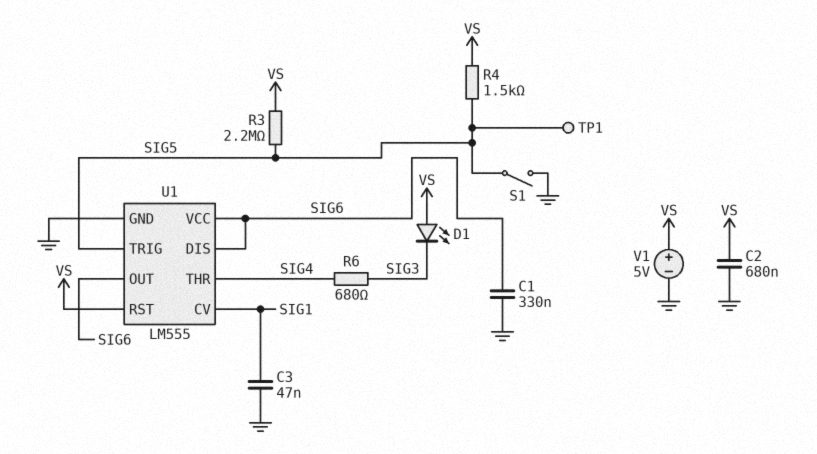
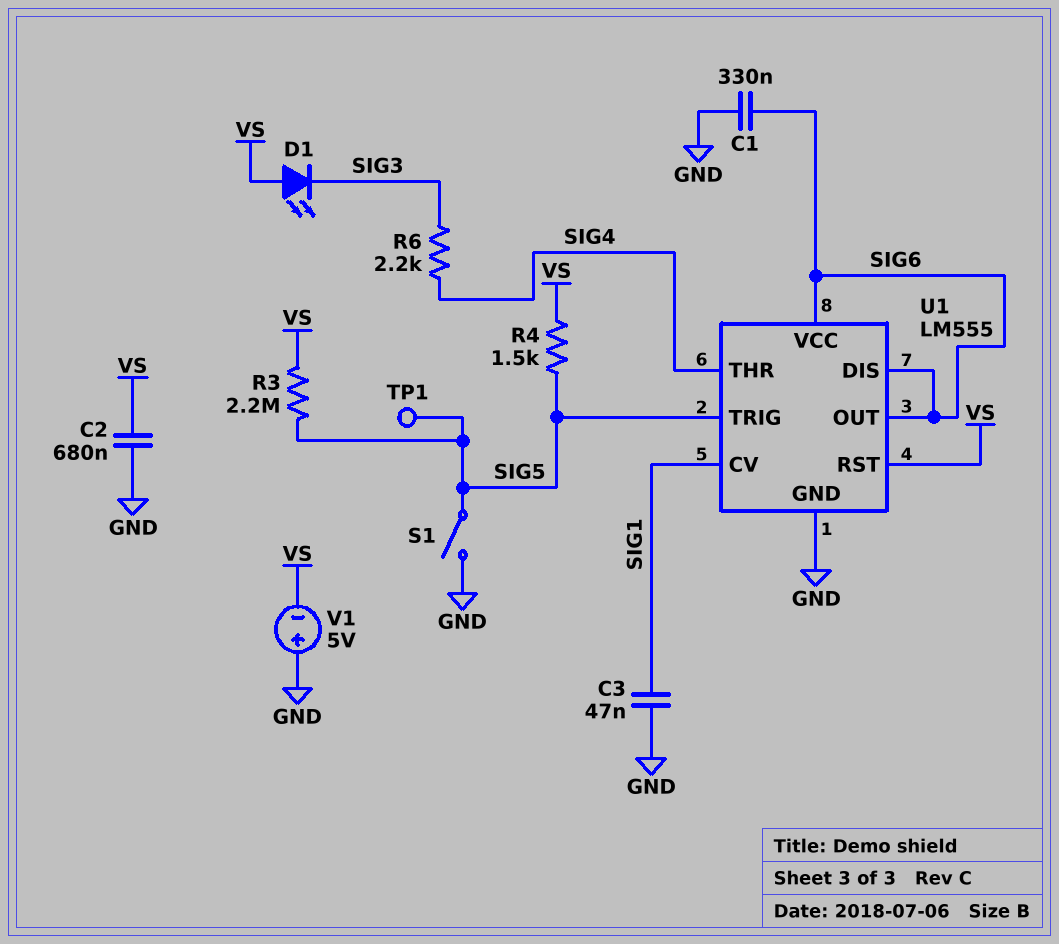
R6: 680 (SIG3, SIG4) -> 2.2k (SIG3, SIG4)
V1: 5V (plus VS, minus GND) -> 5V (plus GND, minus VS)

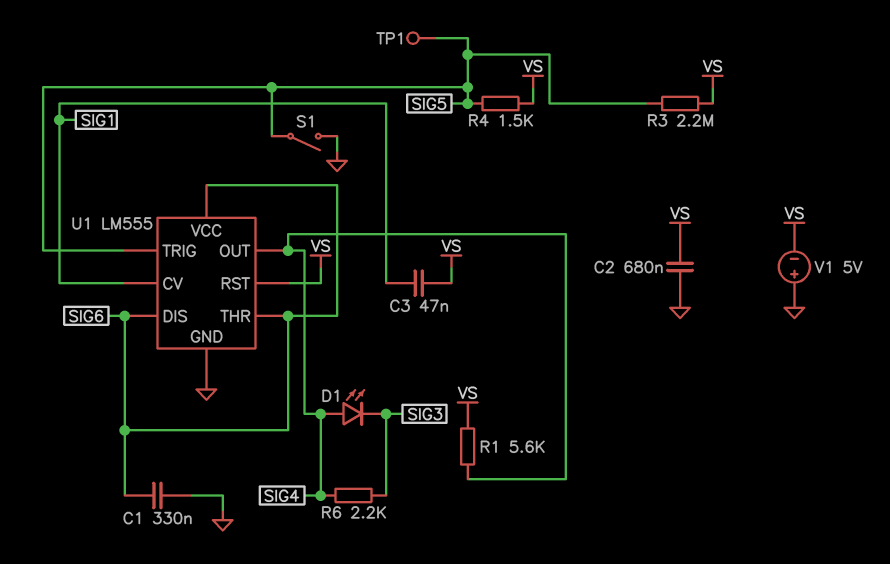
C3: 47nF (GND, SIG1) -> 47nF (SIG1, VS)
D1: LED (A VS, K SIG3) -> LED (A SIG4, K SIG3)
R1: none -> 5.6k (SIG4, VS)
U1 pin OUT: SIG6 -> SIG4
U1 pin THR: SIG4 -> SIG6

